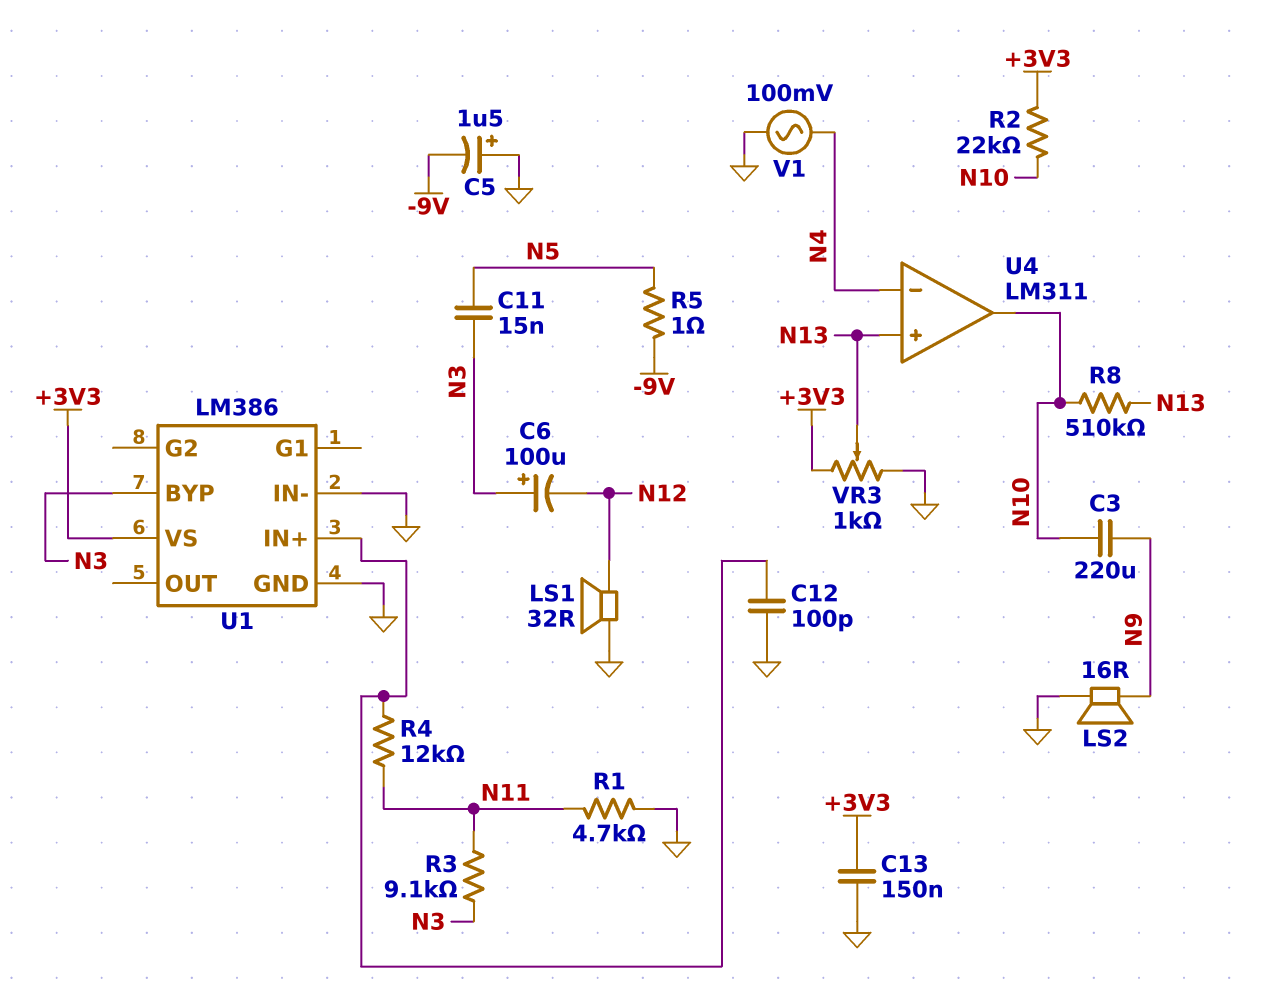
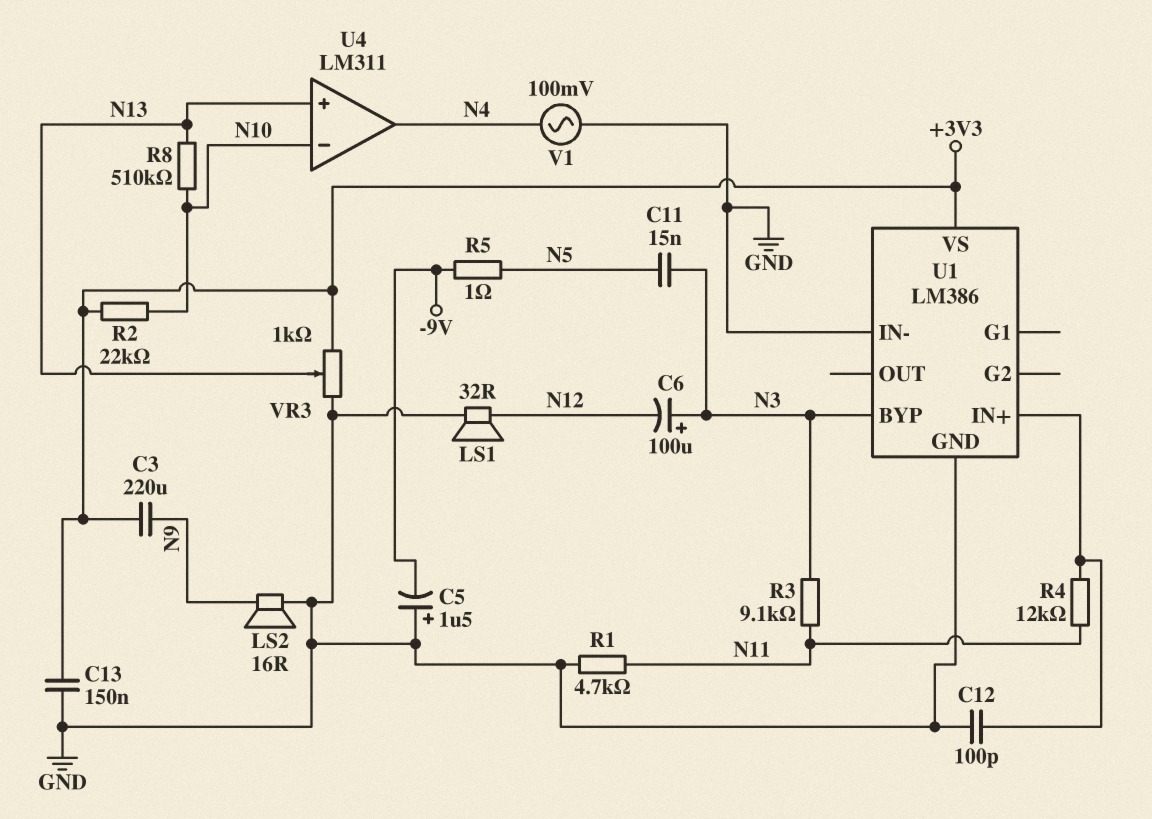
C3: 220uF (N9, N10) -> 220uF (+3V3, N9)
U4 pin in-: N4 -> N10
U4 pin out: N10 -> N4

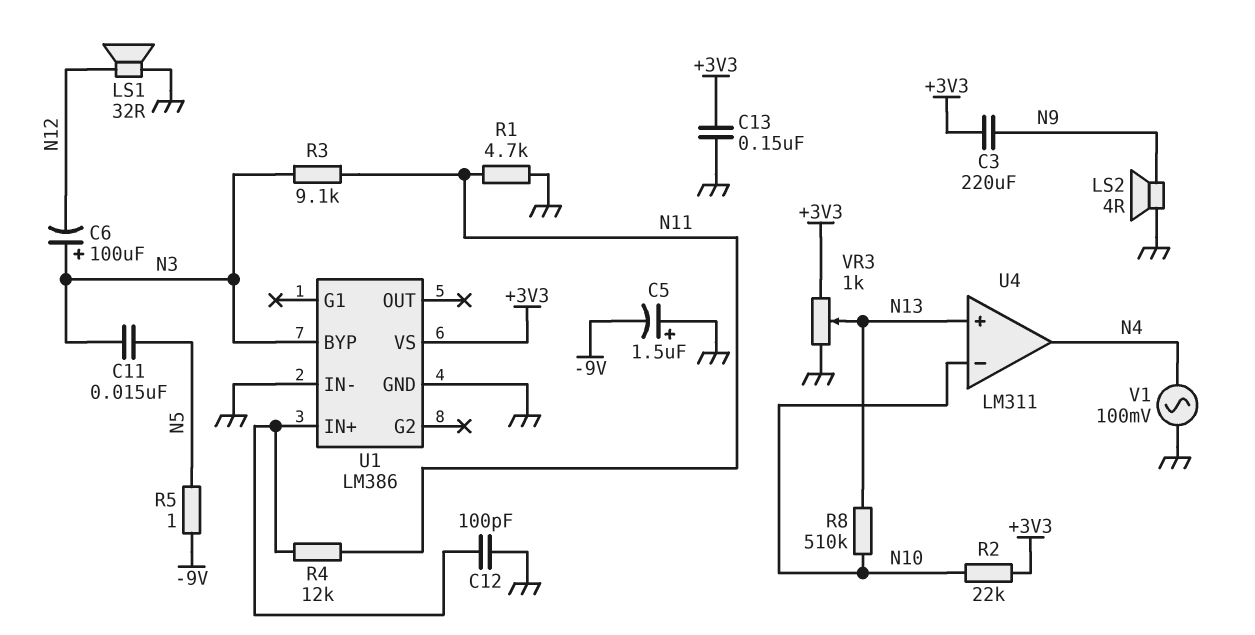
LS2: speaker 16R (GND, N9) -> speaker 4R (GND, N9)

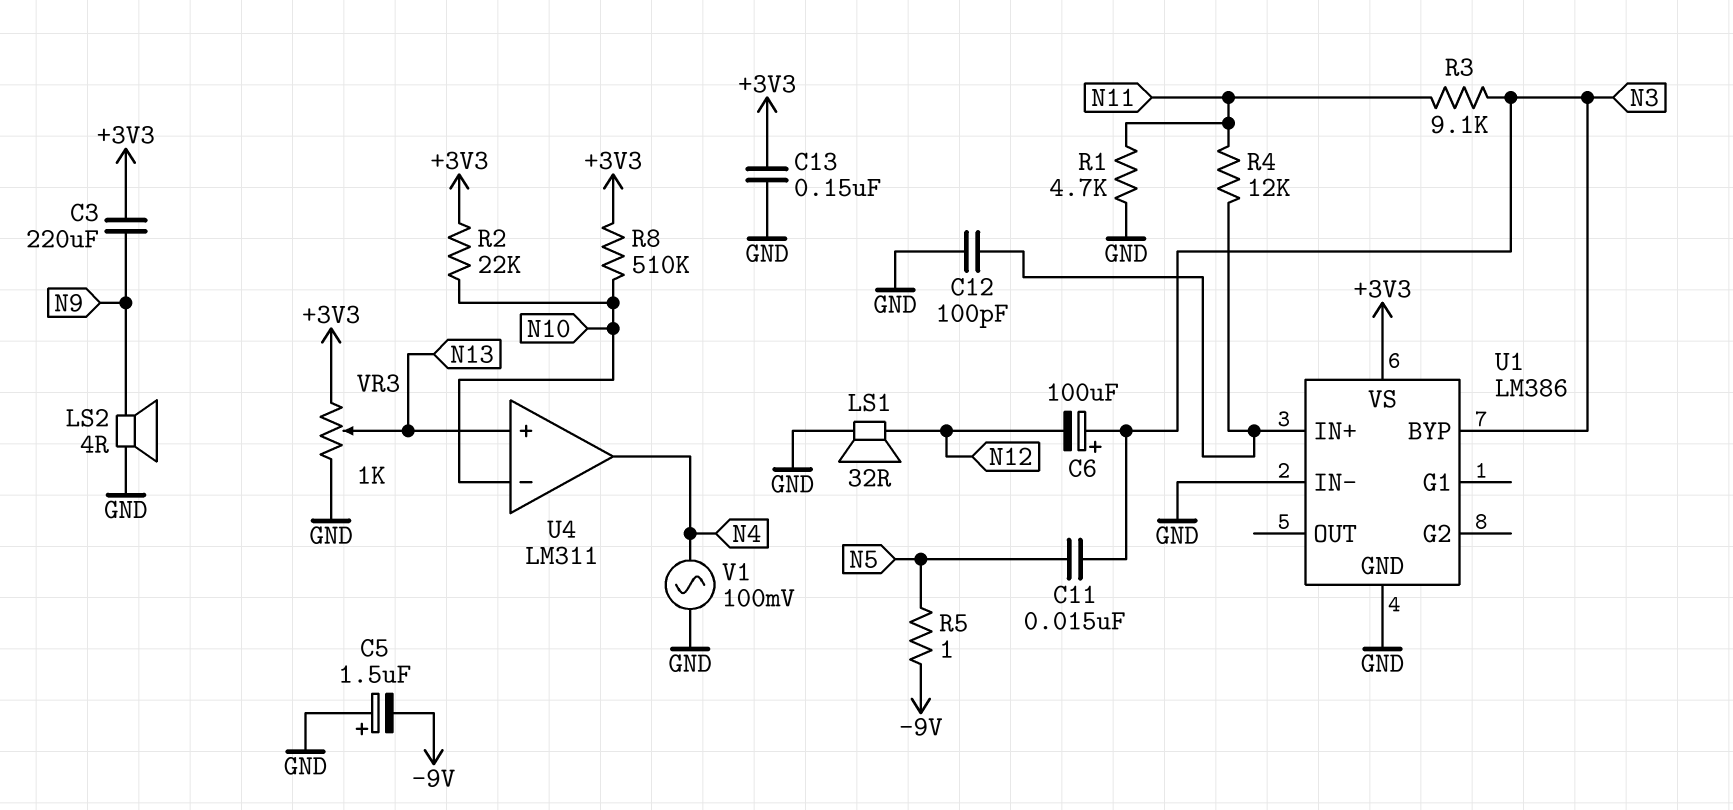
R8: 510k (N10, N13) -> 510k (+3V3, N10)

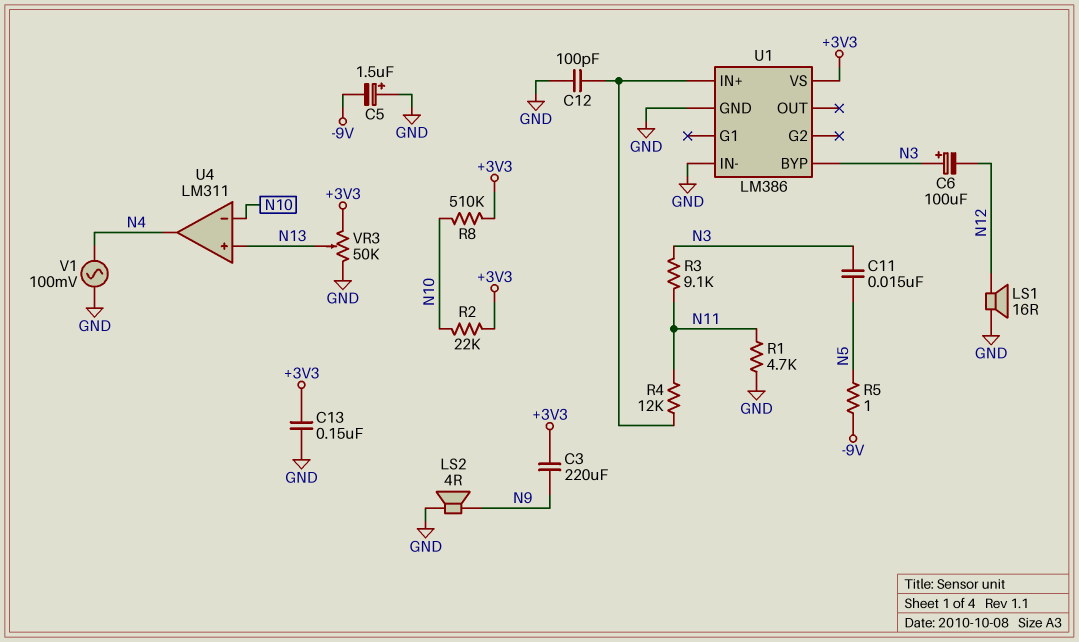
LS1: speaker 32R (GND, N12) -> speaker 16R (GND, N12)
VR3: 1k (+3V3, GND, wiper N13) -> 50k (+3V3, GND, wiper N13)

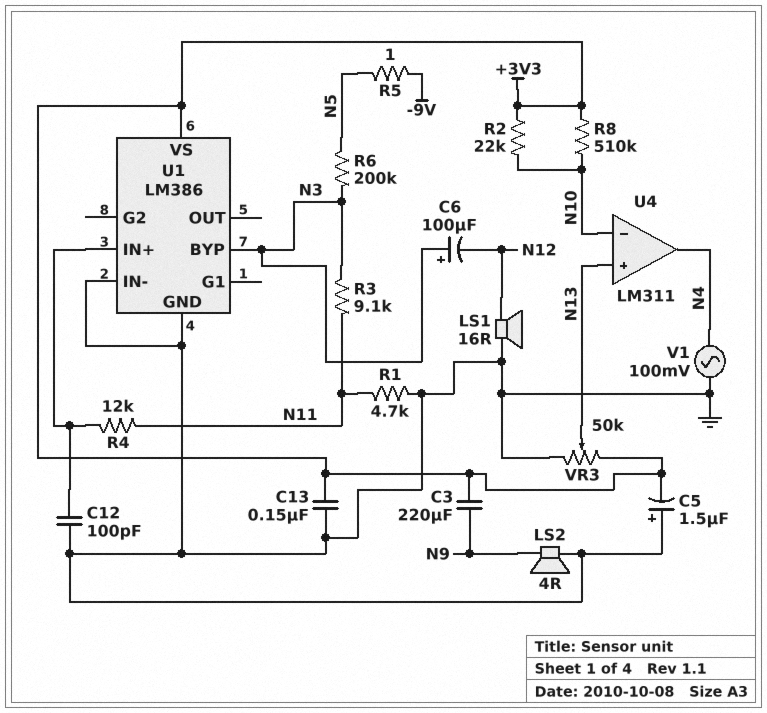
C5: 1.5uF (plus GND, minus -9V) -> 1.5uF (plus GND, minus +3V3)
C11: 15nF (N3, N5) -> none
R6: none -> 200k (N3, N5)

